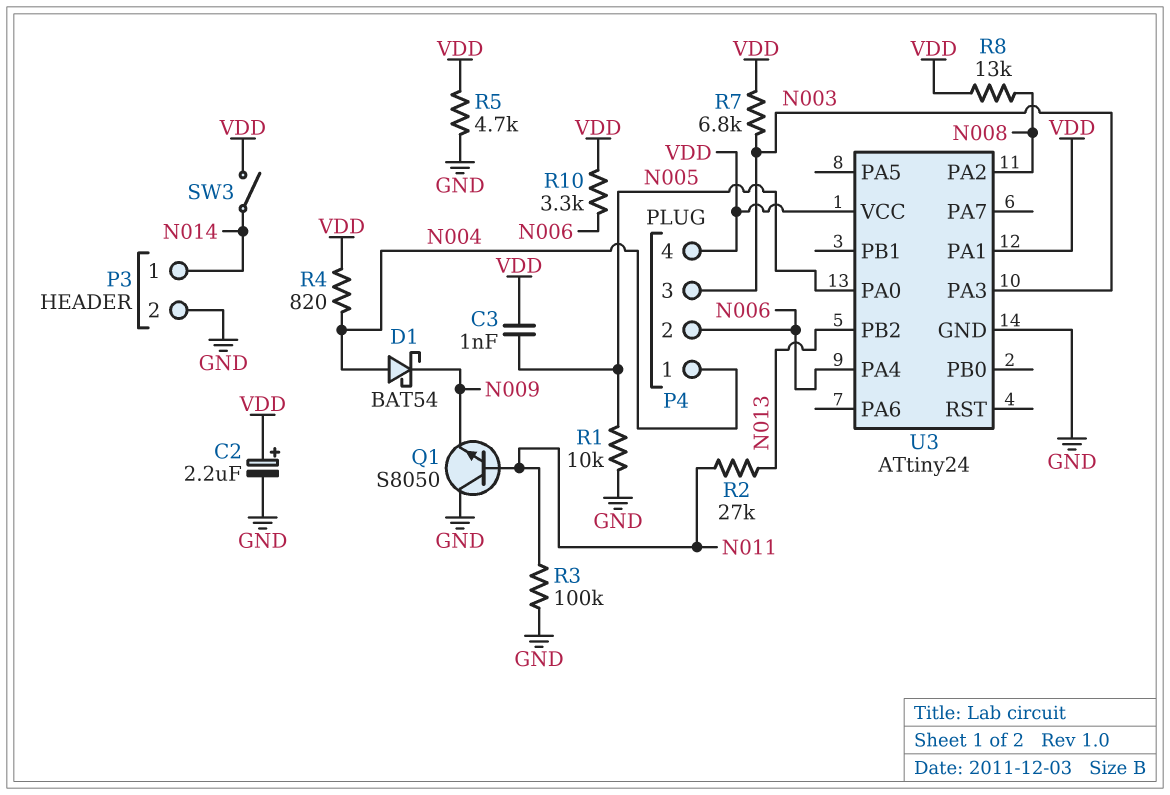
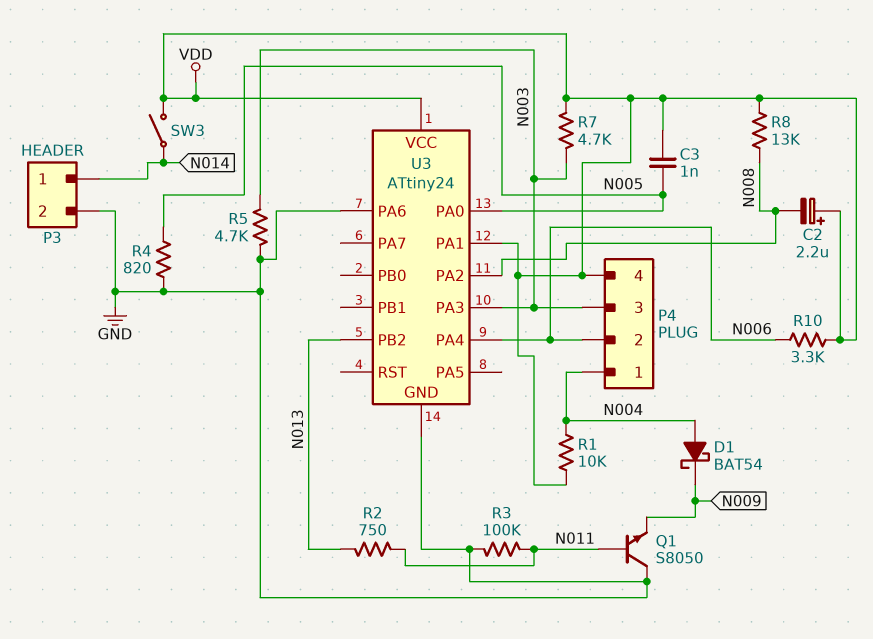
C2: 2.2uF (plus VDD, minus GND) -> 2.2uF (plus VDD, minus N008)
R1: 10k (GND, N005) -> 10k (N004, VDD)
R2: 27k (N011, N013) -> 750 (N011, N013)
R4: 820 (N004, VDD) -> 820 (GND, N005)
R5: 4.7k (GND, VDD) -> 4.7k (GND, N003)
R7: 6.8k (N003, VDD) -> 4.7k (N003, VDD)
U3 pin PA6: none -> GND

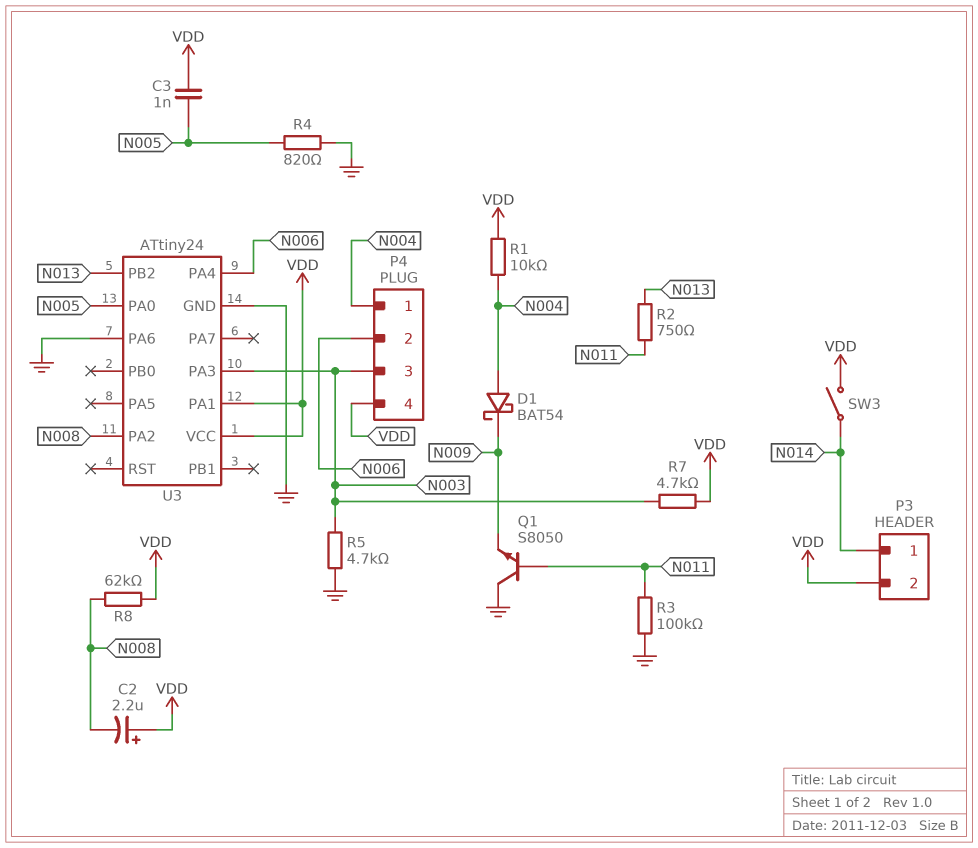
P3 pin 2: GND -> VDD
R8: 13k (N008, VDD) -> 62k (N008, VDD)
R10: 3.3k (N006, VDD) -> none

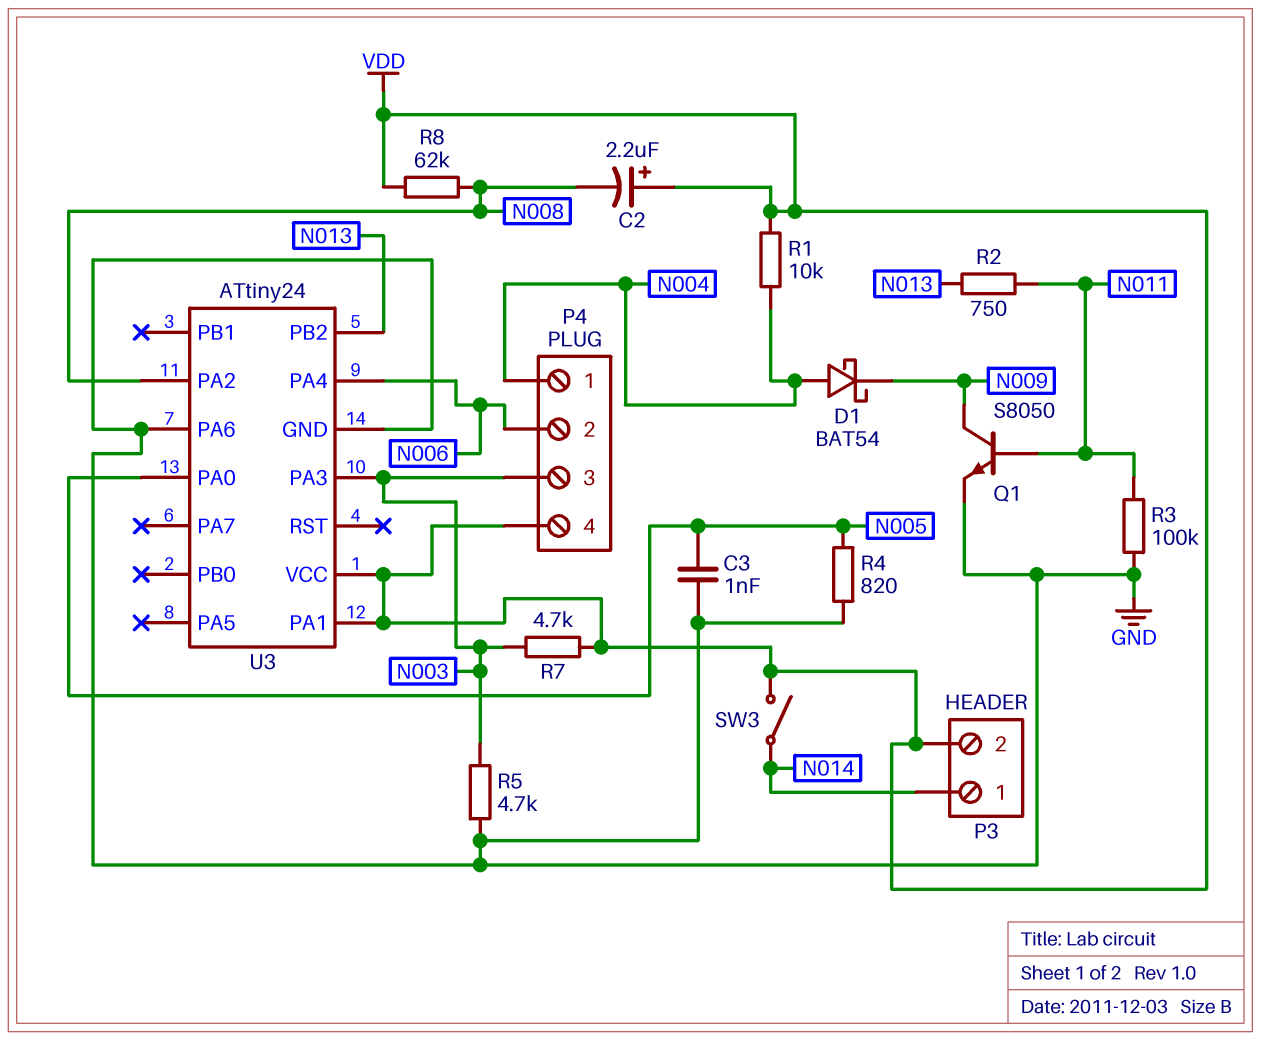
C3: 1nF (N005, VDD) -> 1nF (GND, N005)
Q1: NPN S8050 (B N011, C GND, E N009) -> NPN S8050 (B N011, C N009, E GND)

